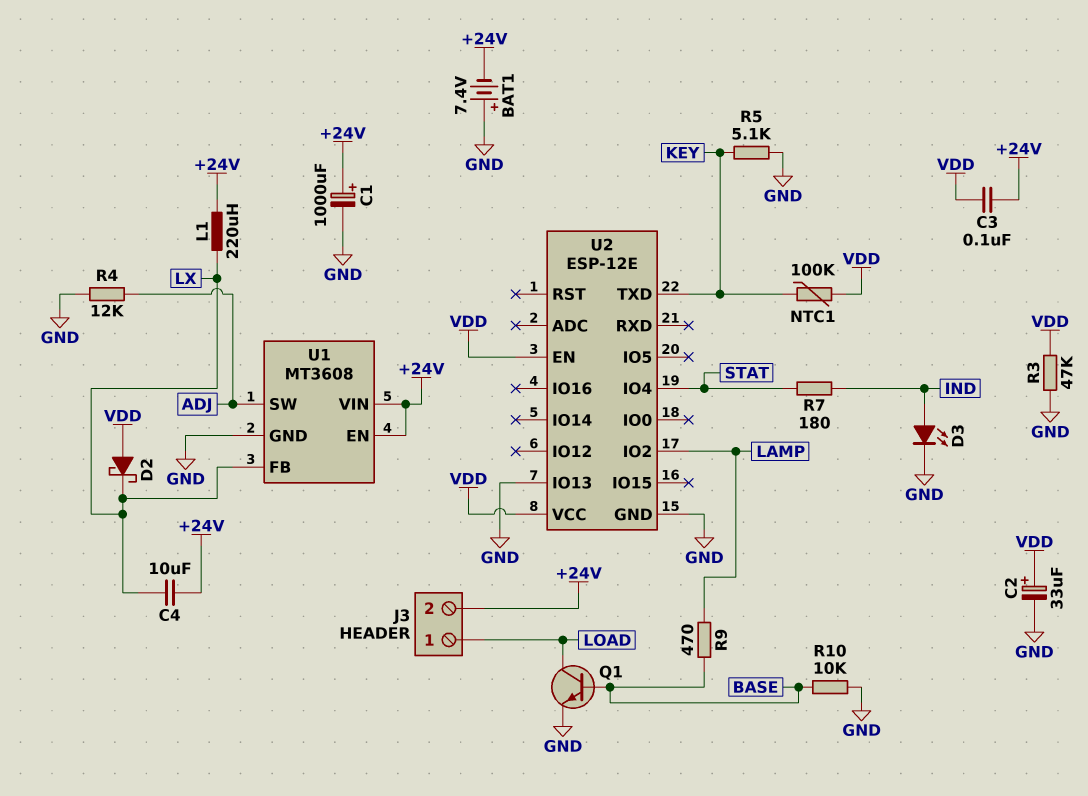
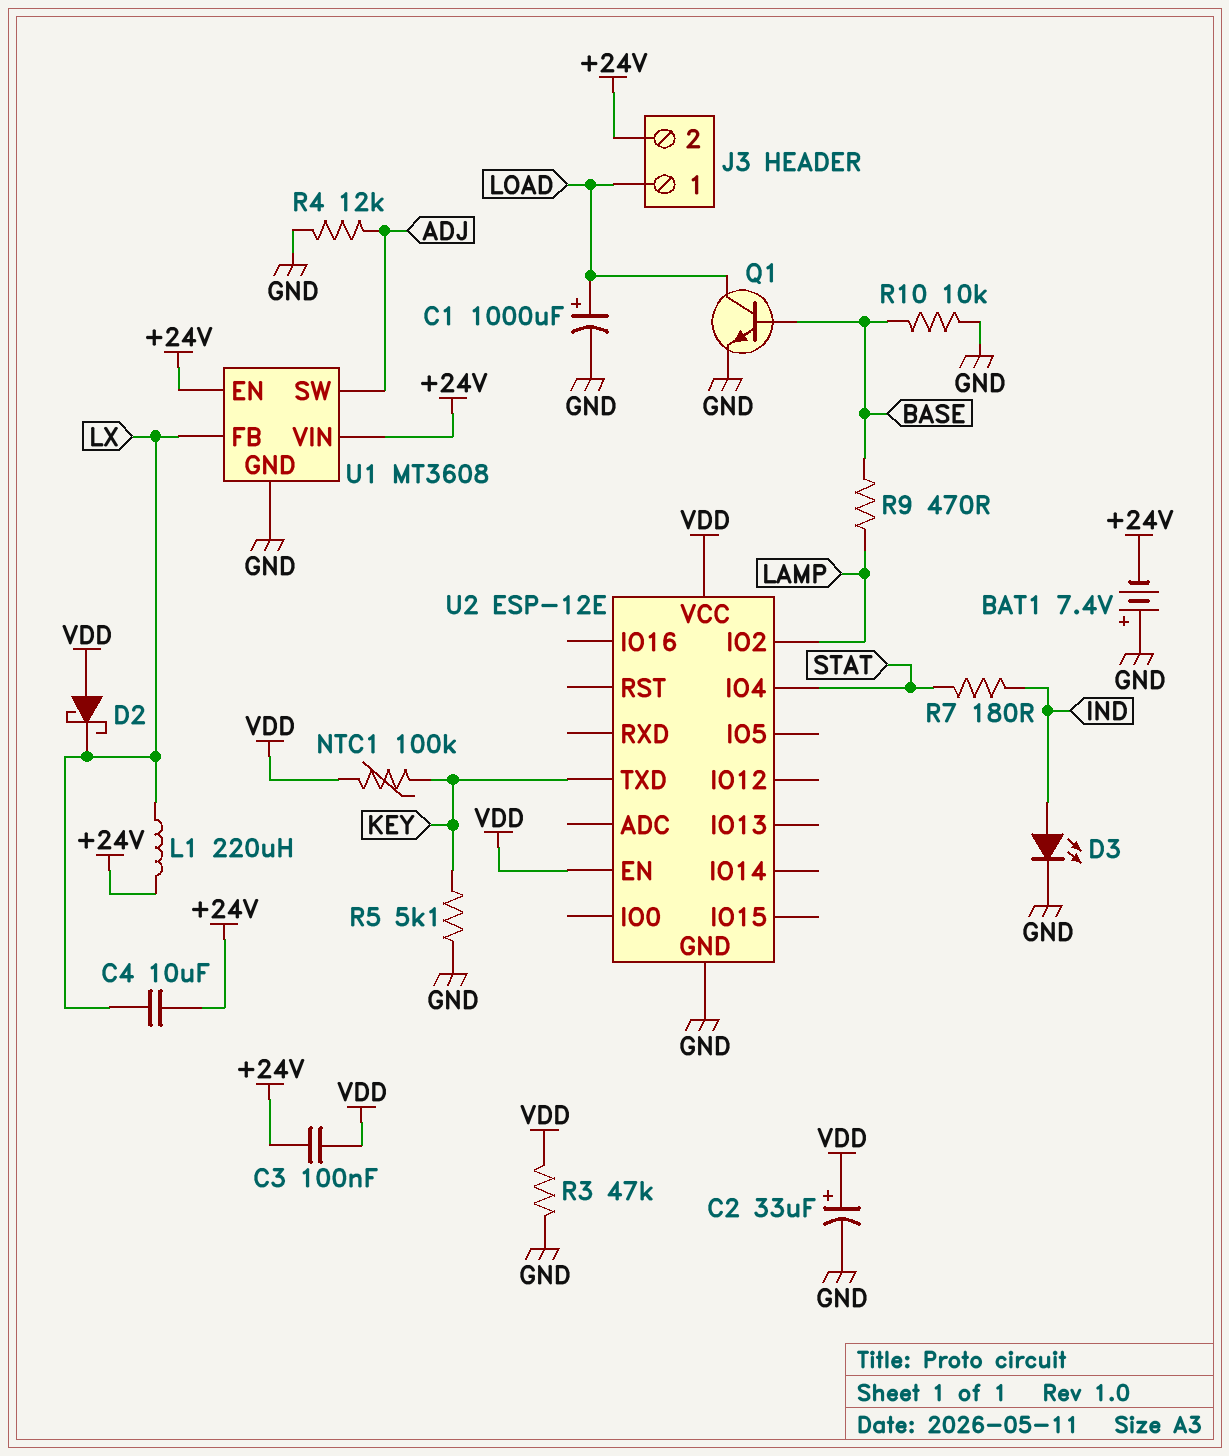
C1: 1000uF (plus +24V, minus GND) -> 1000uF (plus LOAD, minus GND)
U2 pin IO13: GND -> none

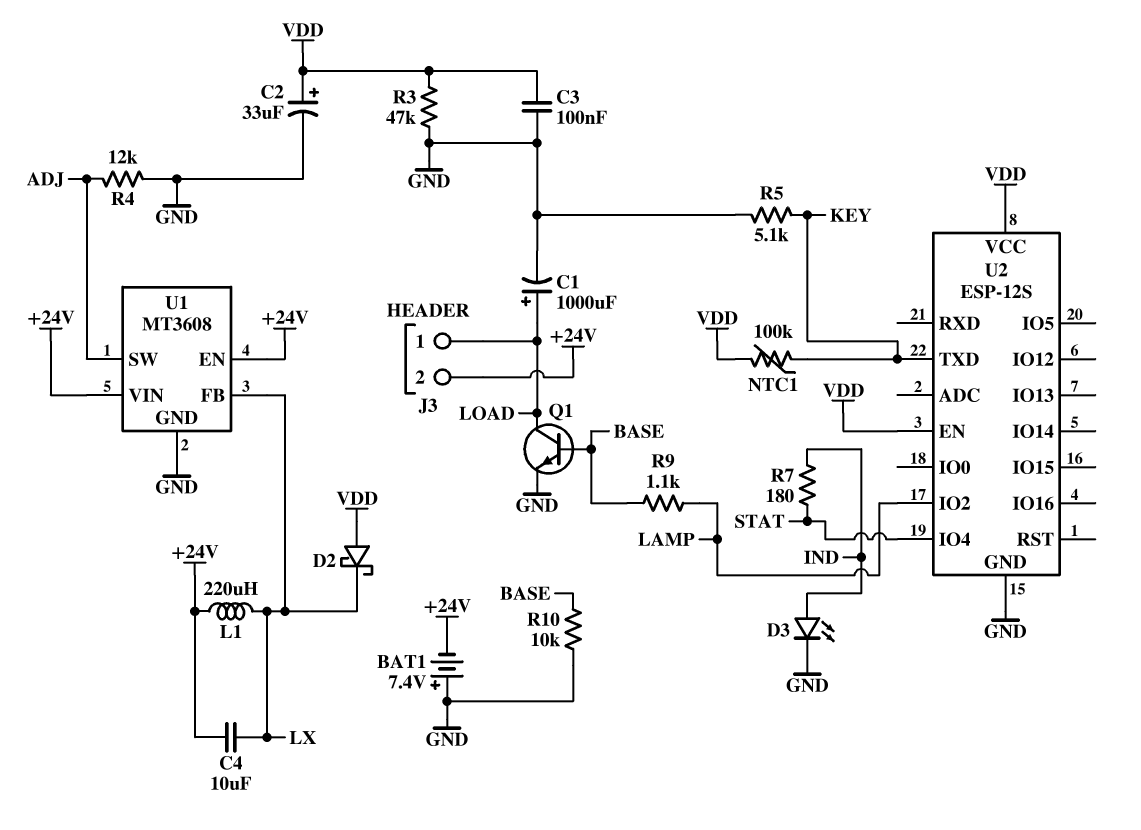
C3: 100nF (+24V, VDD) -> 100nF (GND, VDD)
R9: 470 (BASE, LAMP) -> 1.1k (BASE, LAMP)
U2: ESP-12E -> ESP-12S

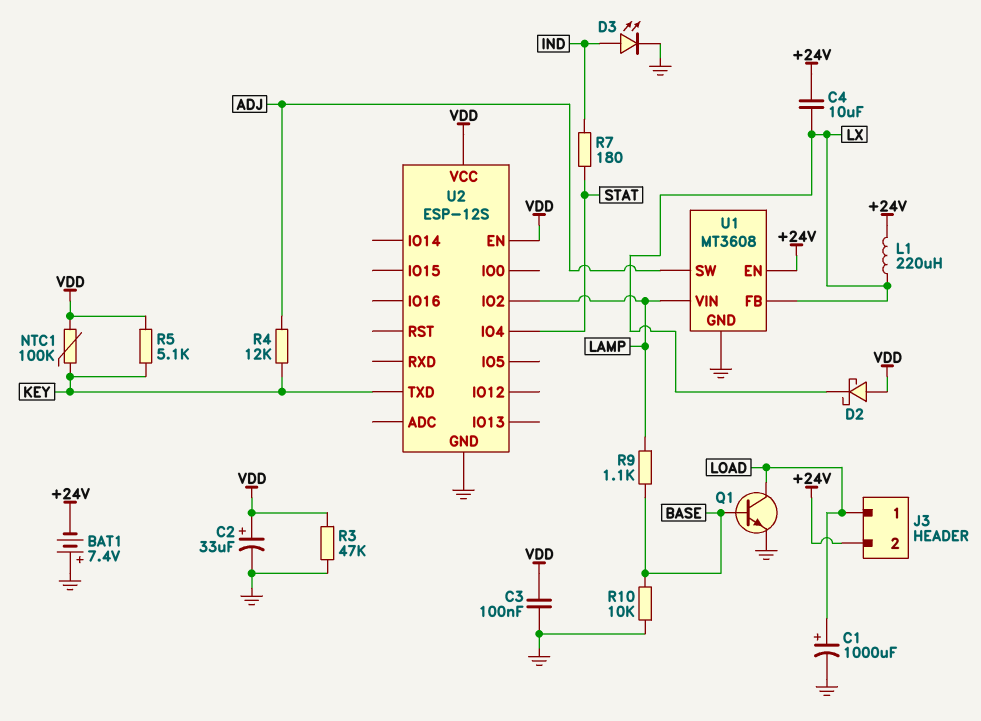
R4: 12k (ADJ, GND) -> 12k (ADJ, KEY)
R5: 5.1k (GND, KEY) -> 5.1k (KEY, VDD)
U1 pin VIN: +24V -> LAMP

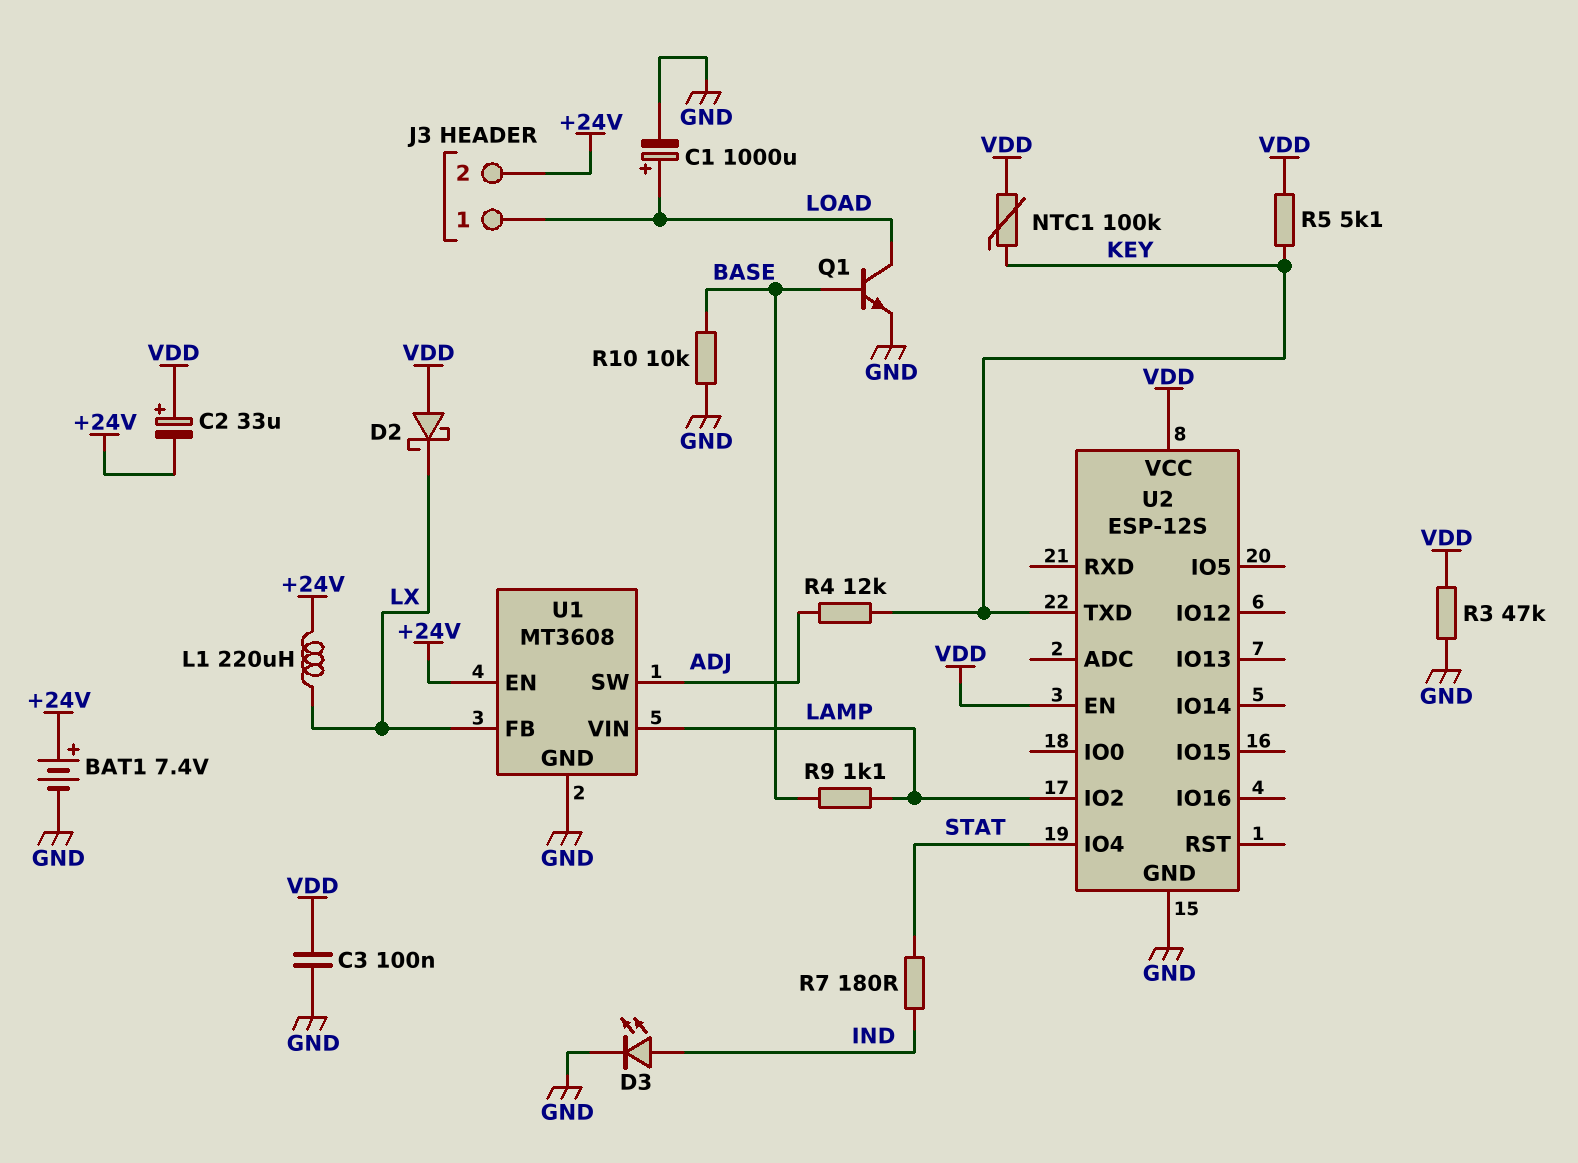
BAT1: 7.4V (plus GND, minus +24V) -> 7.4V (plus +24V, minus GND)
C2: 33uF (plus VDD, minus GND) -> 33uF (plus VDD, minus +24V)
C4: 10uF (+24V, LX) -> none

